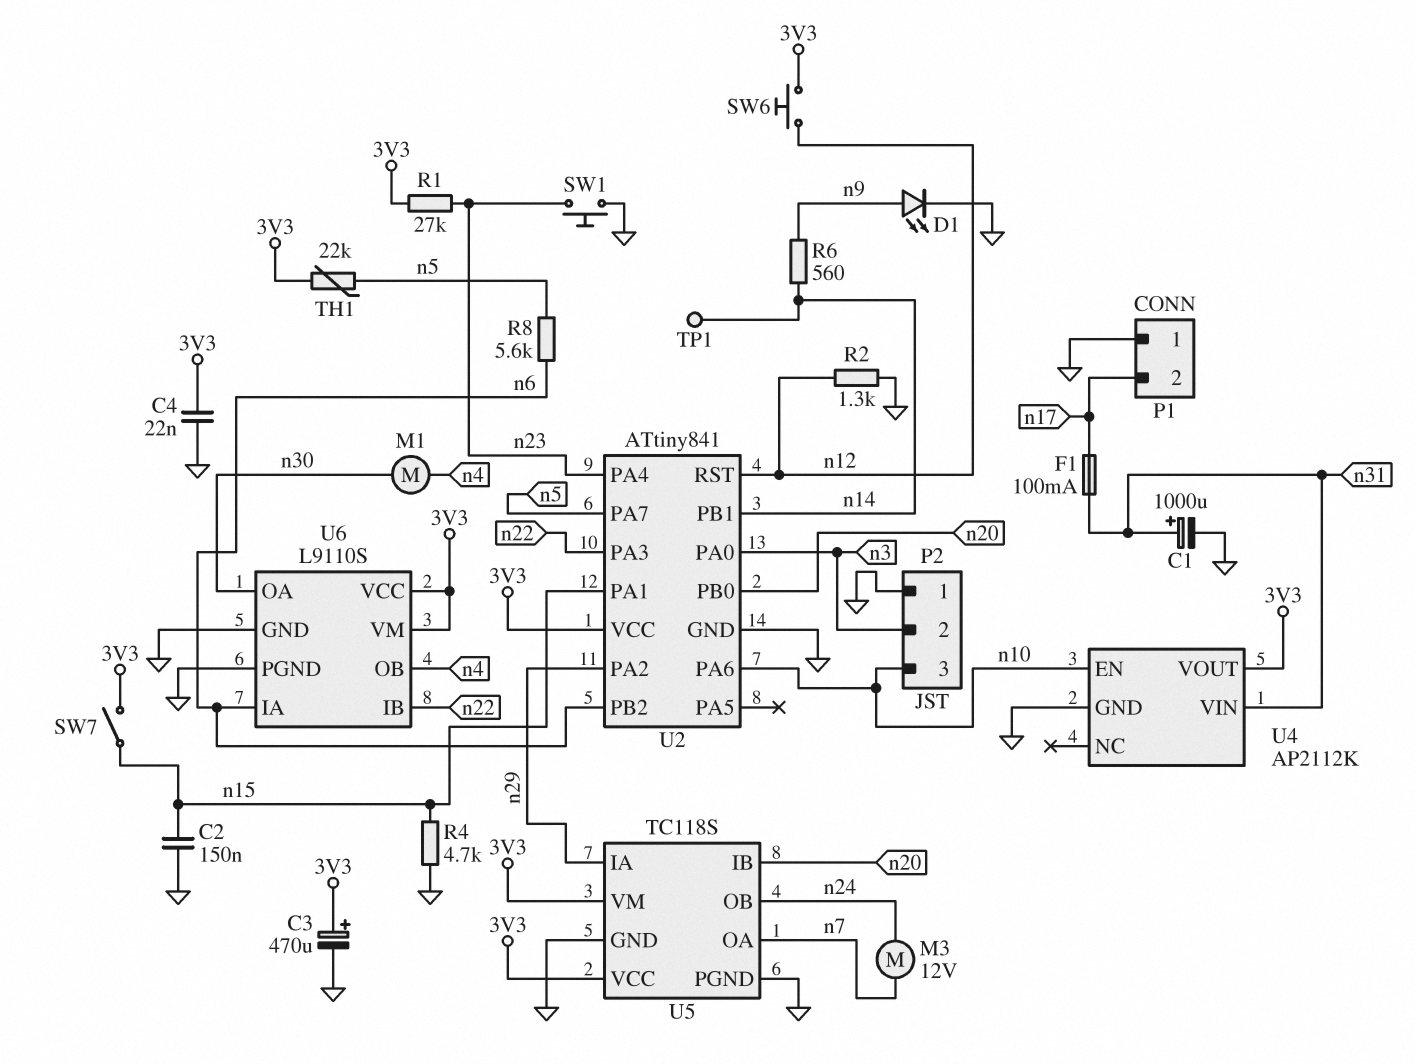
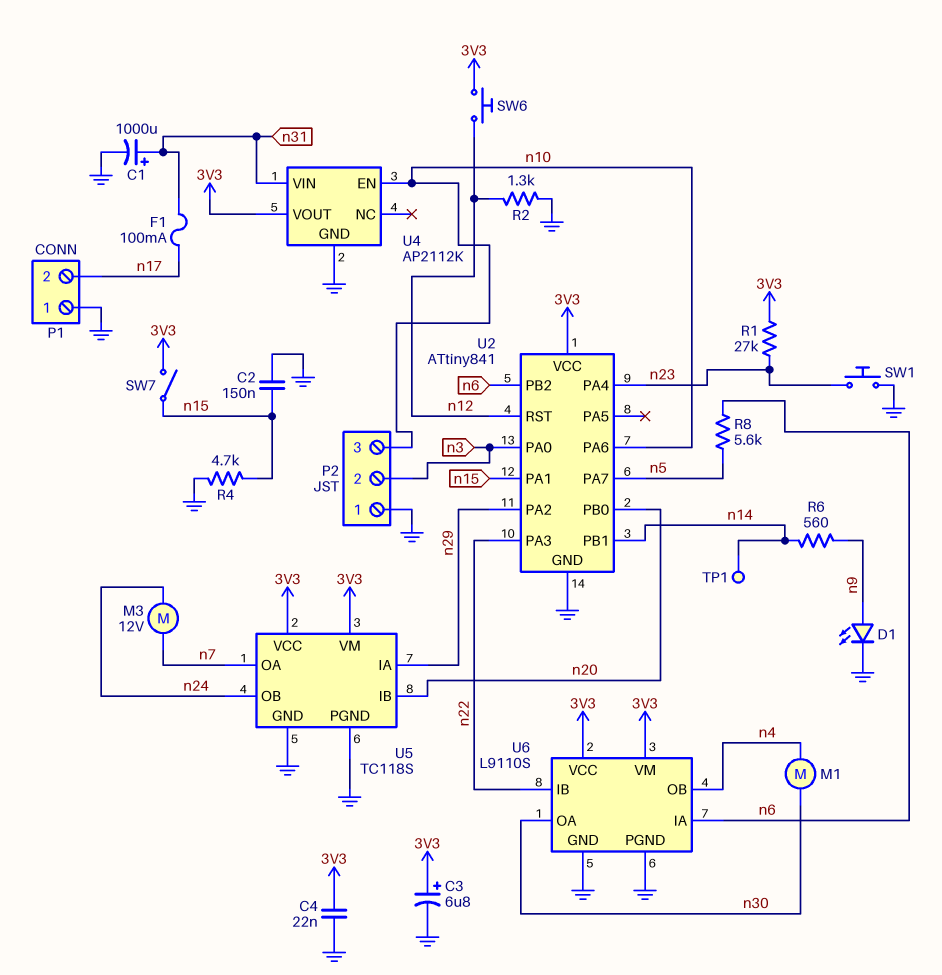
C3: 470uF (plus 3V3, minus GND) -> 6.8uF (plus 3V3, minus GND)
TH1: 22k (3V3, n5) -> none

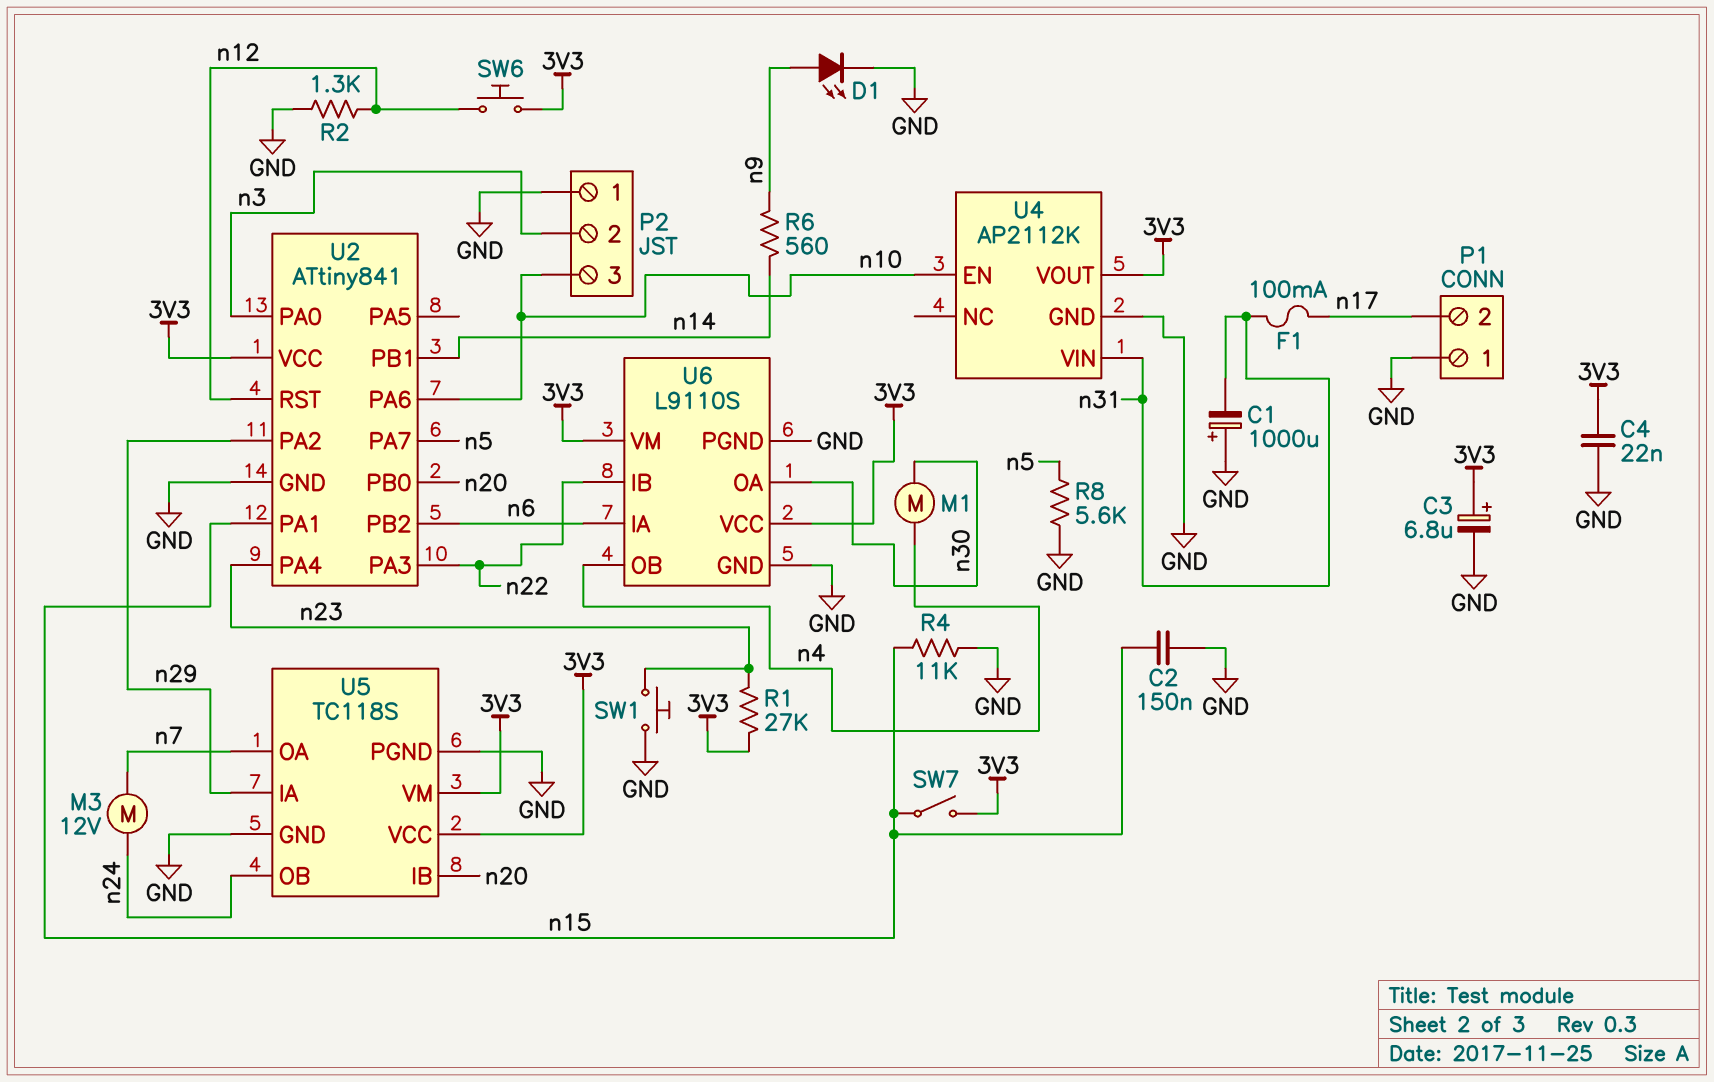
C1: 1000uF (plus n31, minus GND) -> 1000uF (plus GND, minus n31)
R4: 4.7k (GND, n15) -> 11k (GND, n15)
R8: 5.6k (n5, n6) -> 5.6k (GND, n5)
TP1: test point (n14) -> none

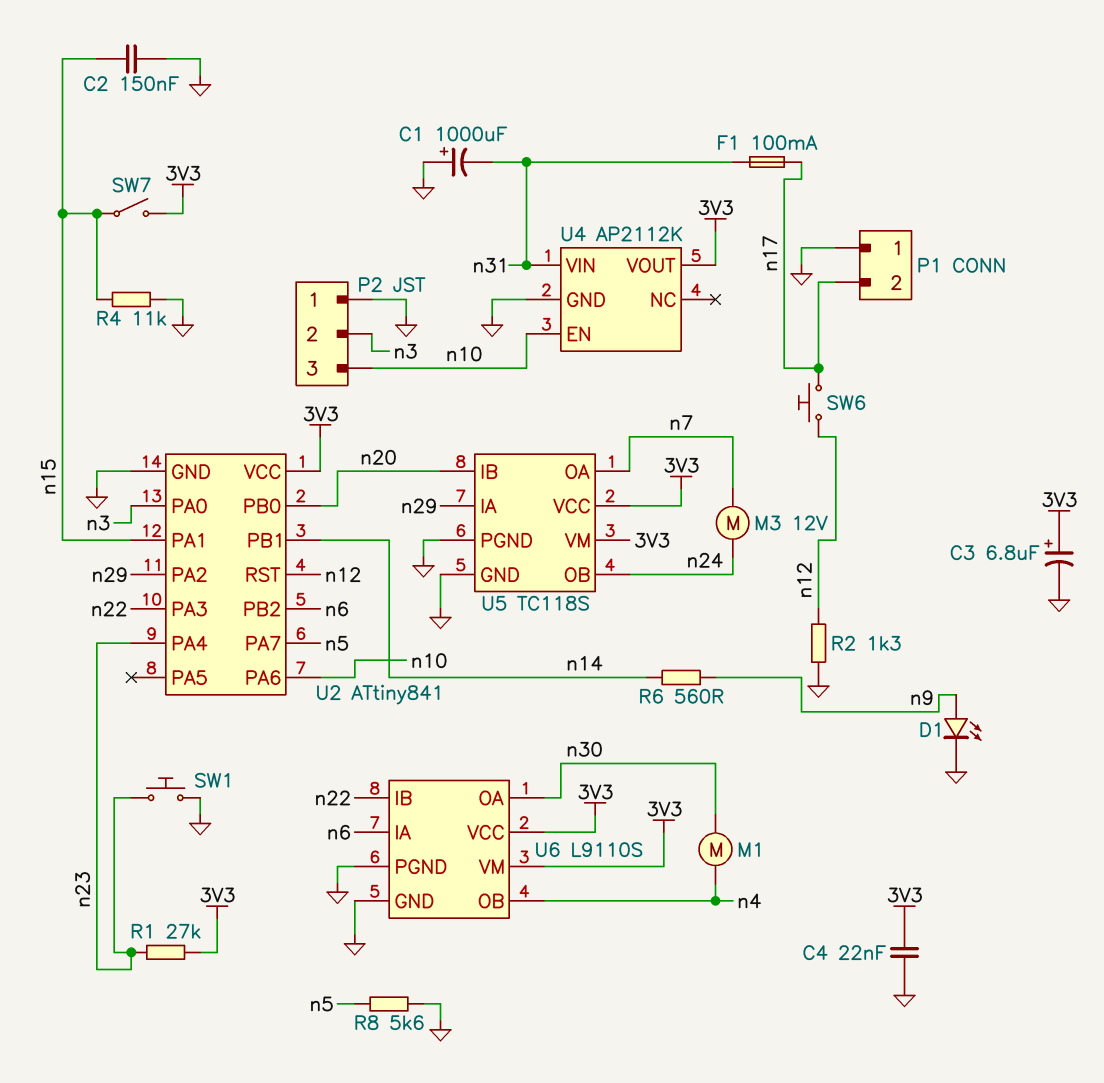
SW6: button (3V3, n12) -> button (n12, n17)

